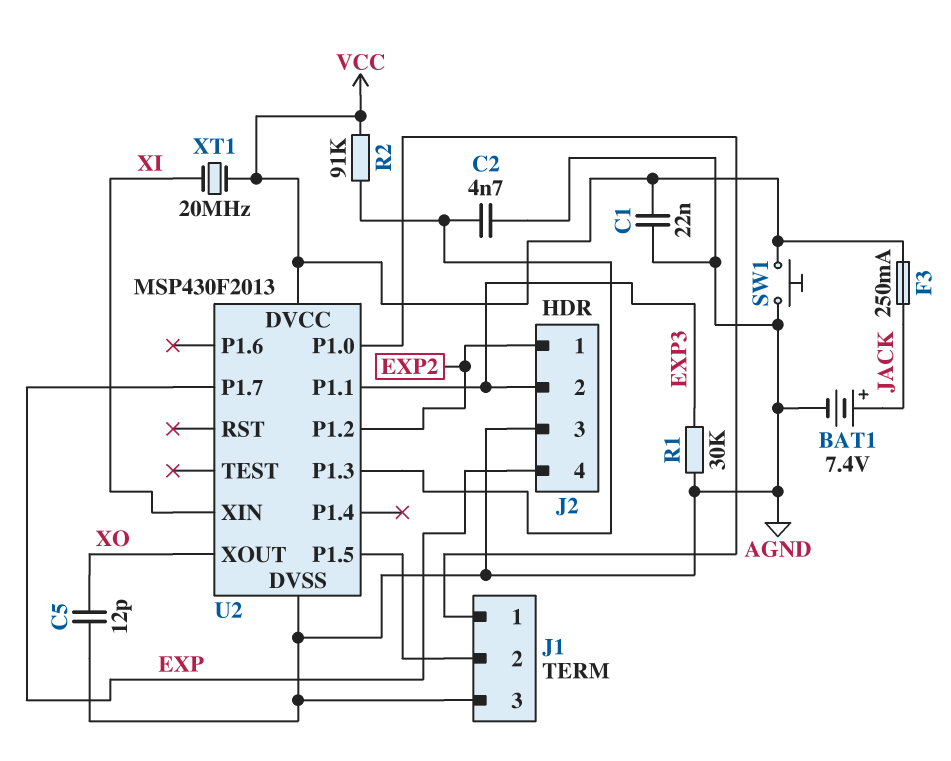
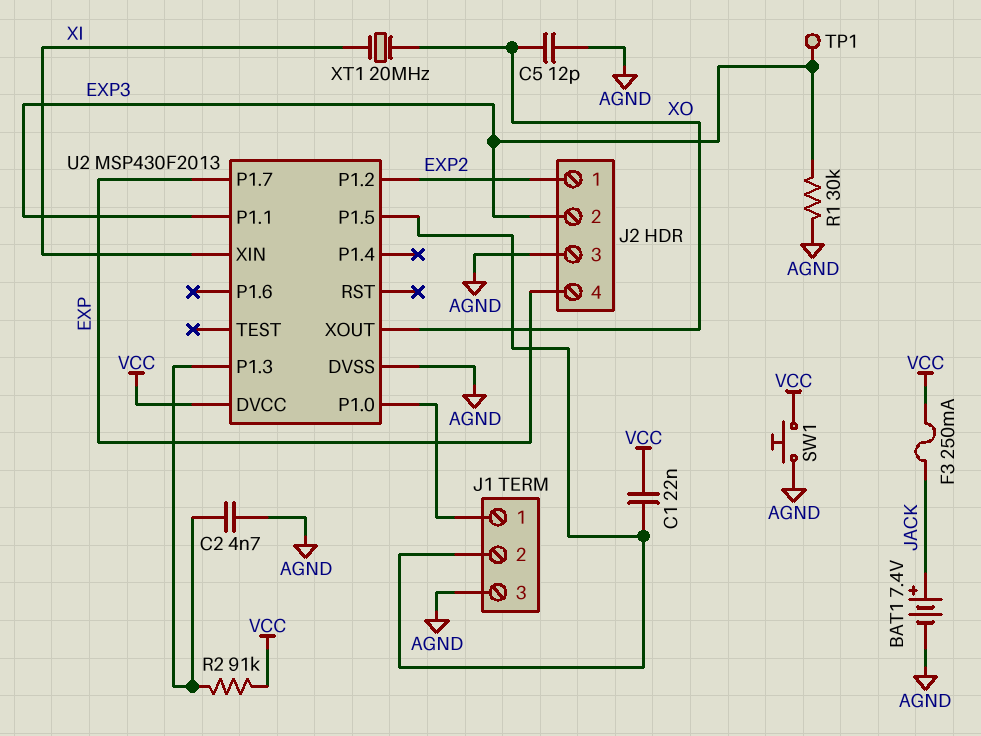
C1: 22nF (AGND, VCC) -> 22nF (J1/2, VCC)
TP1: none -> test point (EXP3)
XT1: 20MHz (VCC, XI) -> 20MHz (XI, XO)

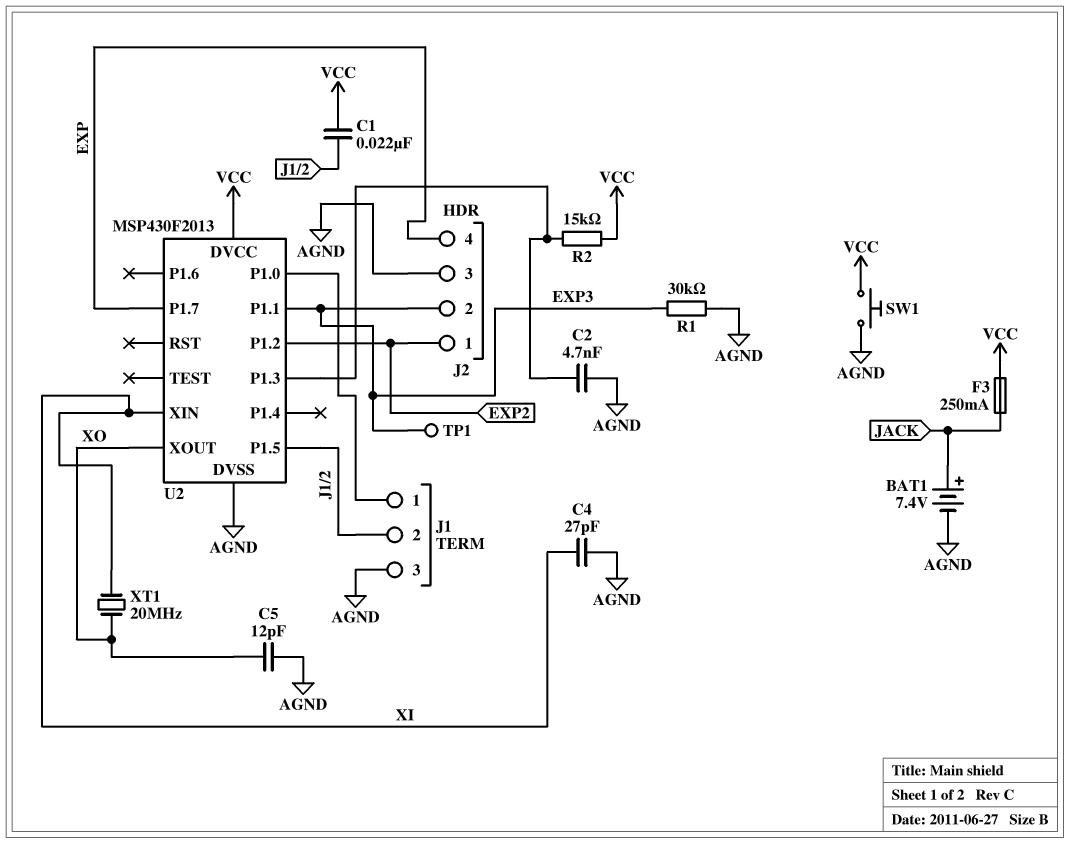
C4: none -> 27pF (AGND, XI)
R2: 91k (U2/P1.3, VCC) -> 15k (U2/P1.3, VCC)

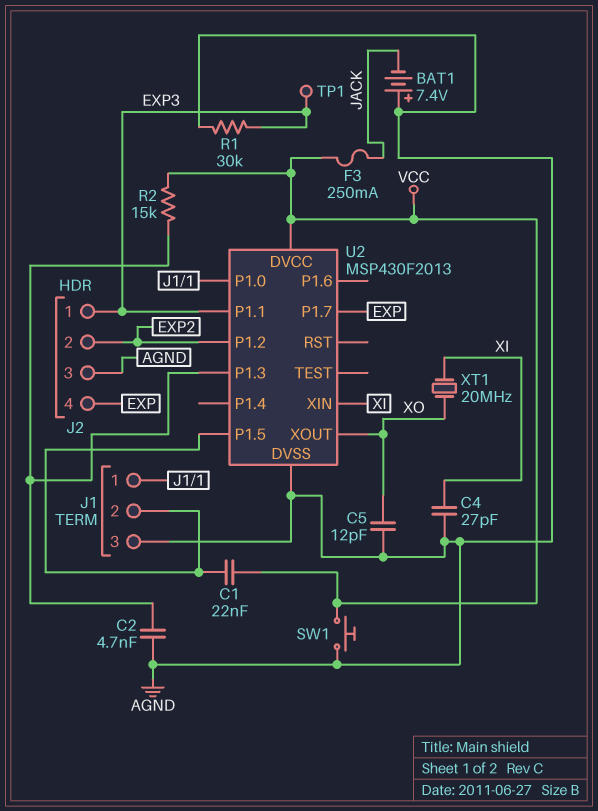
BAT1: 7.4V (plus JACK, minus AGND) -> 7.4V (plus AGND, minus JACK)
J2 pin 1: EXP2 -> EXP3
J2 pin 2: EXP3 -> EXP2

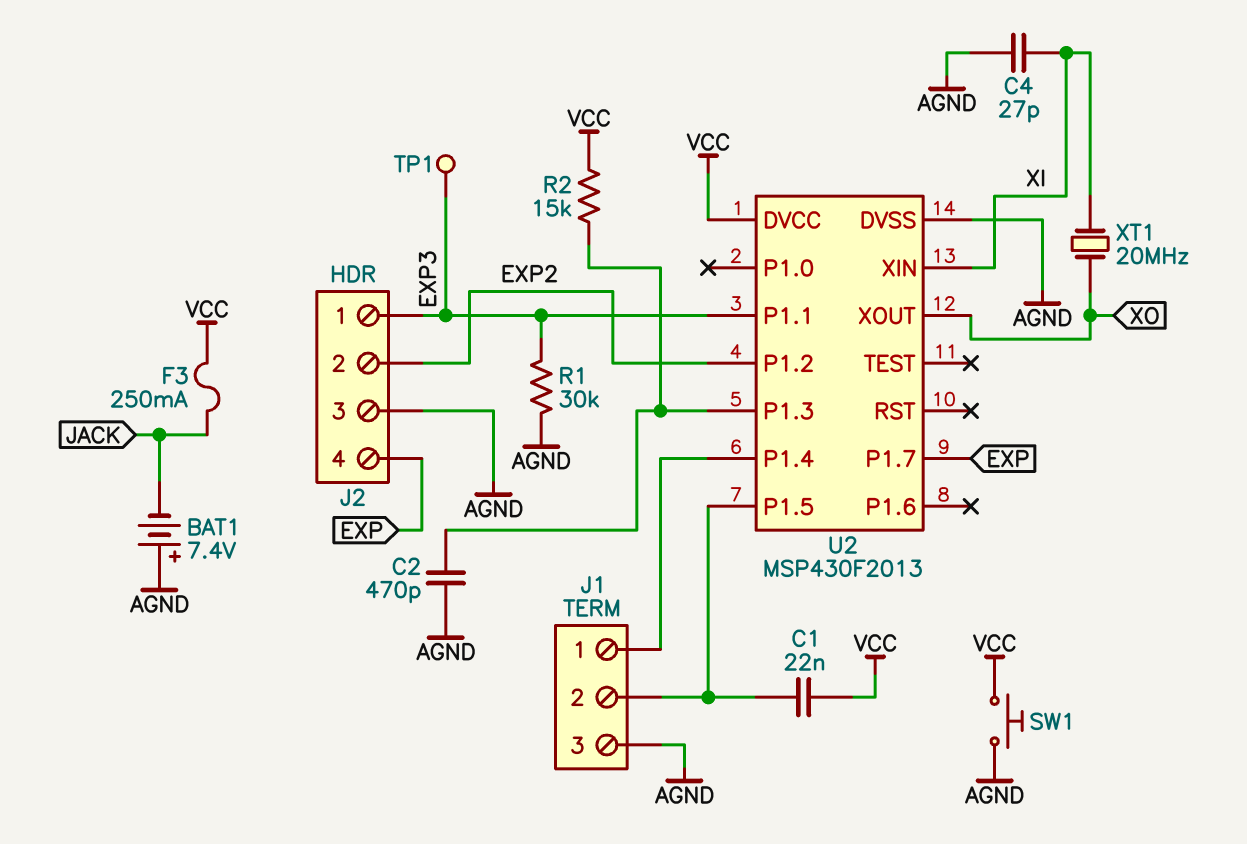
C2: 4.7nF (AGND, U2/P1.3) -> 470pF (AGND, U2/P1.3)
C5: 12pF (AGND, XO) -> none
U2 pin P1.0: J1/1 -> none
U2 pin P1.4: none -> J1/1

